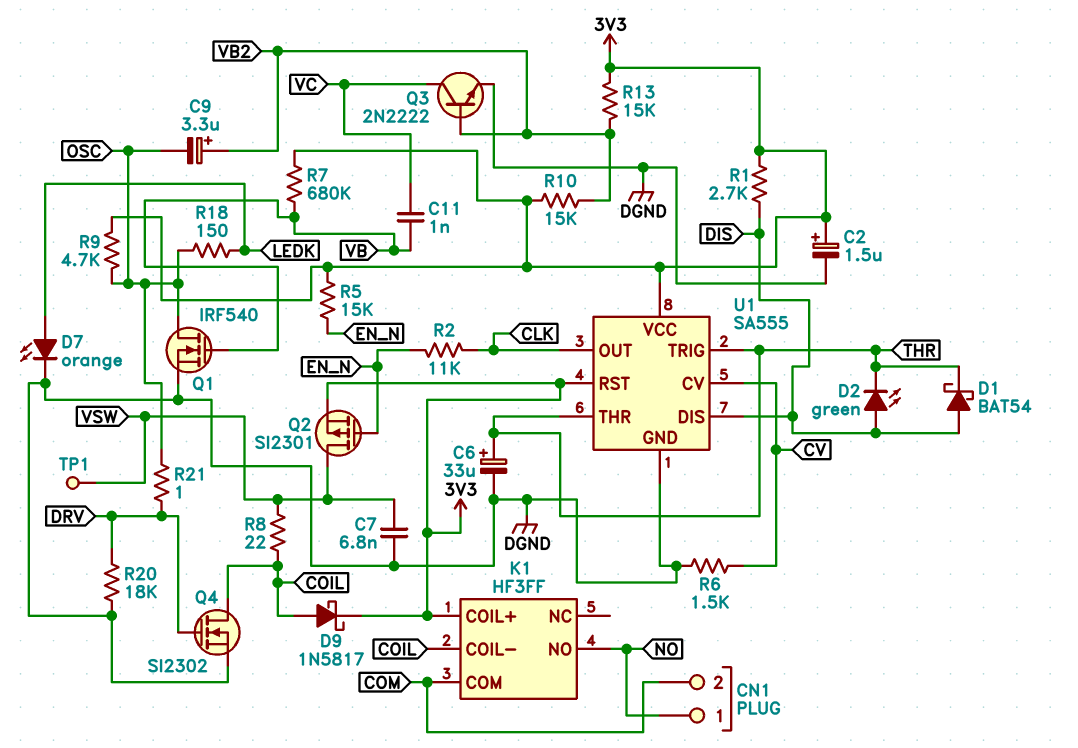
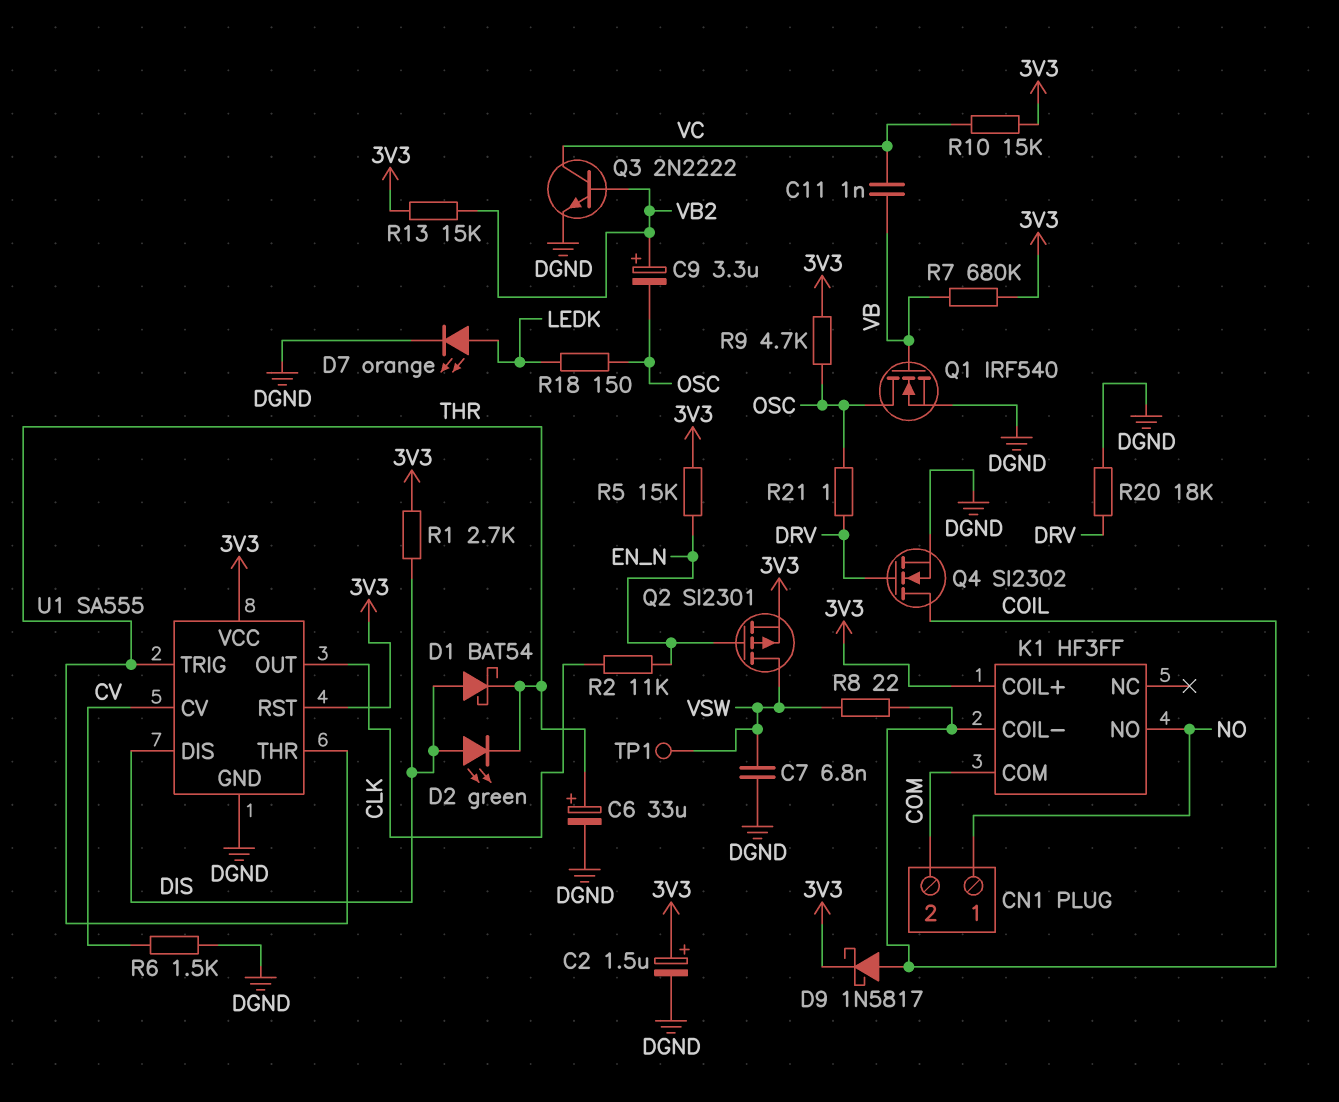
R10: 15k (3V3, VB2) -> 15k (3V3, VC)

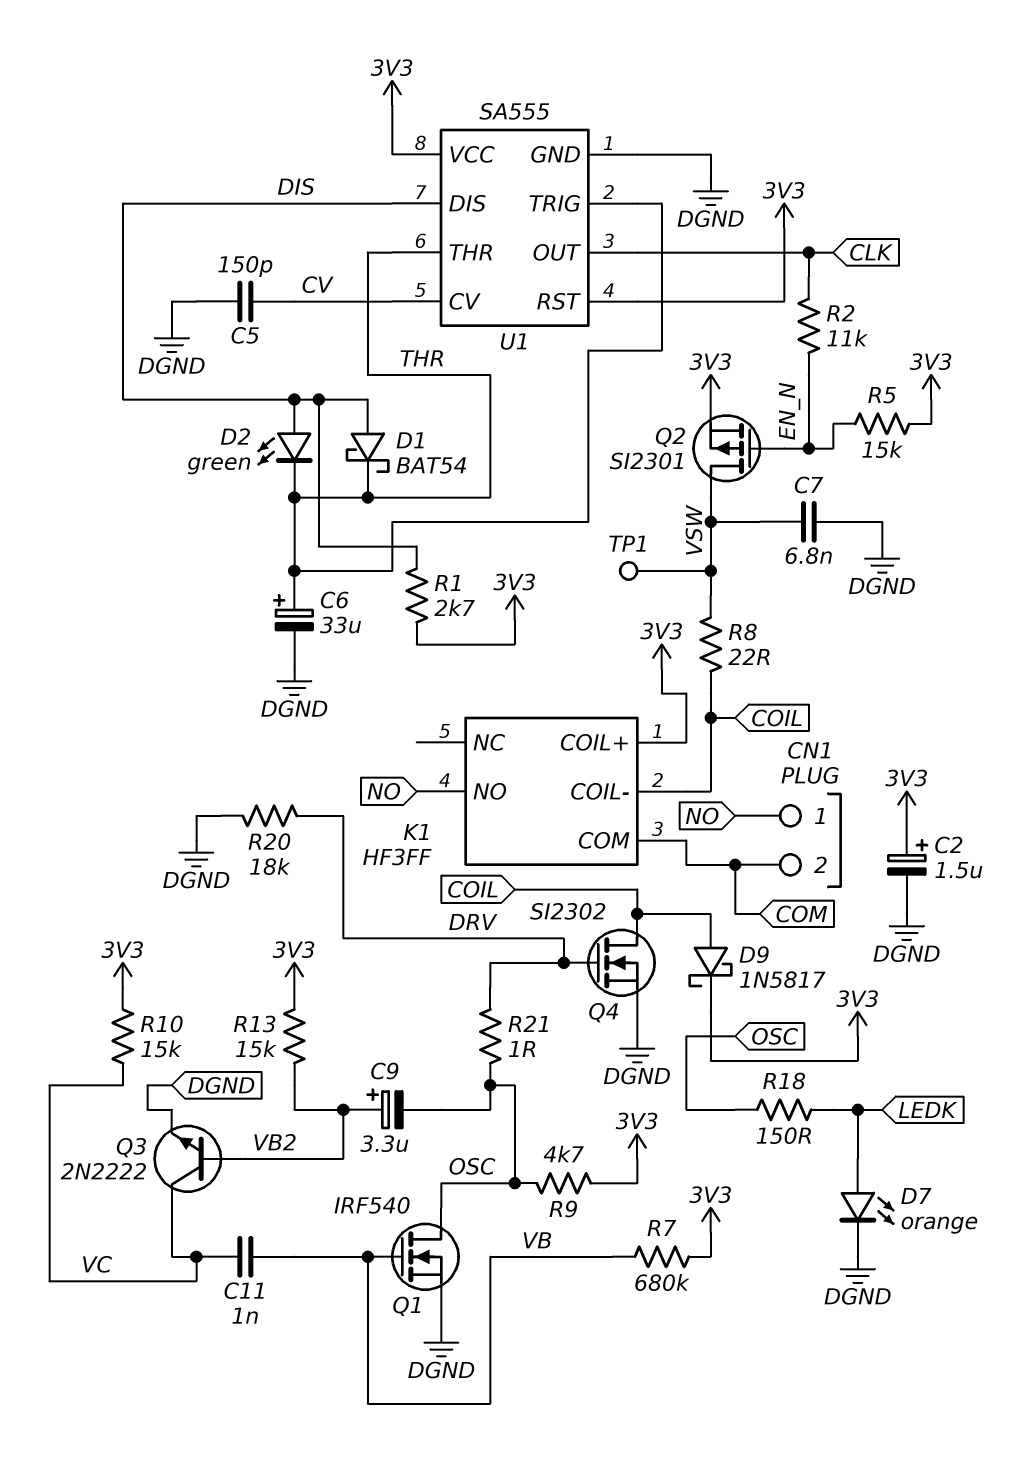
C5: none -> 150pF (CV, DGND)
R6: 1.5k (CV, DGND) -> none

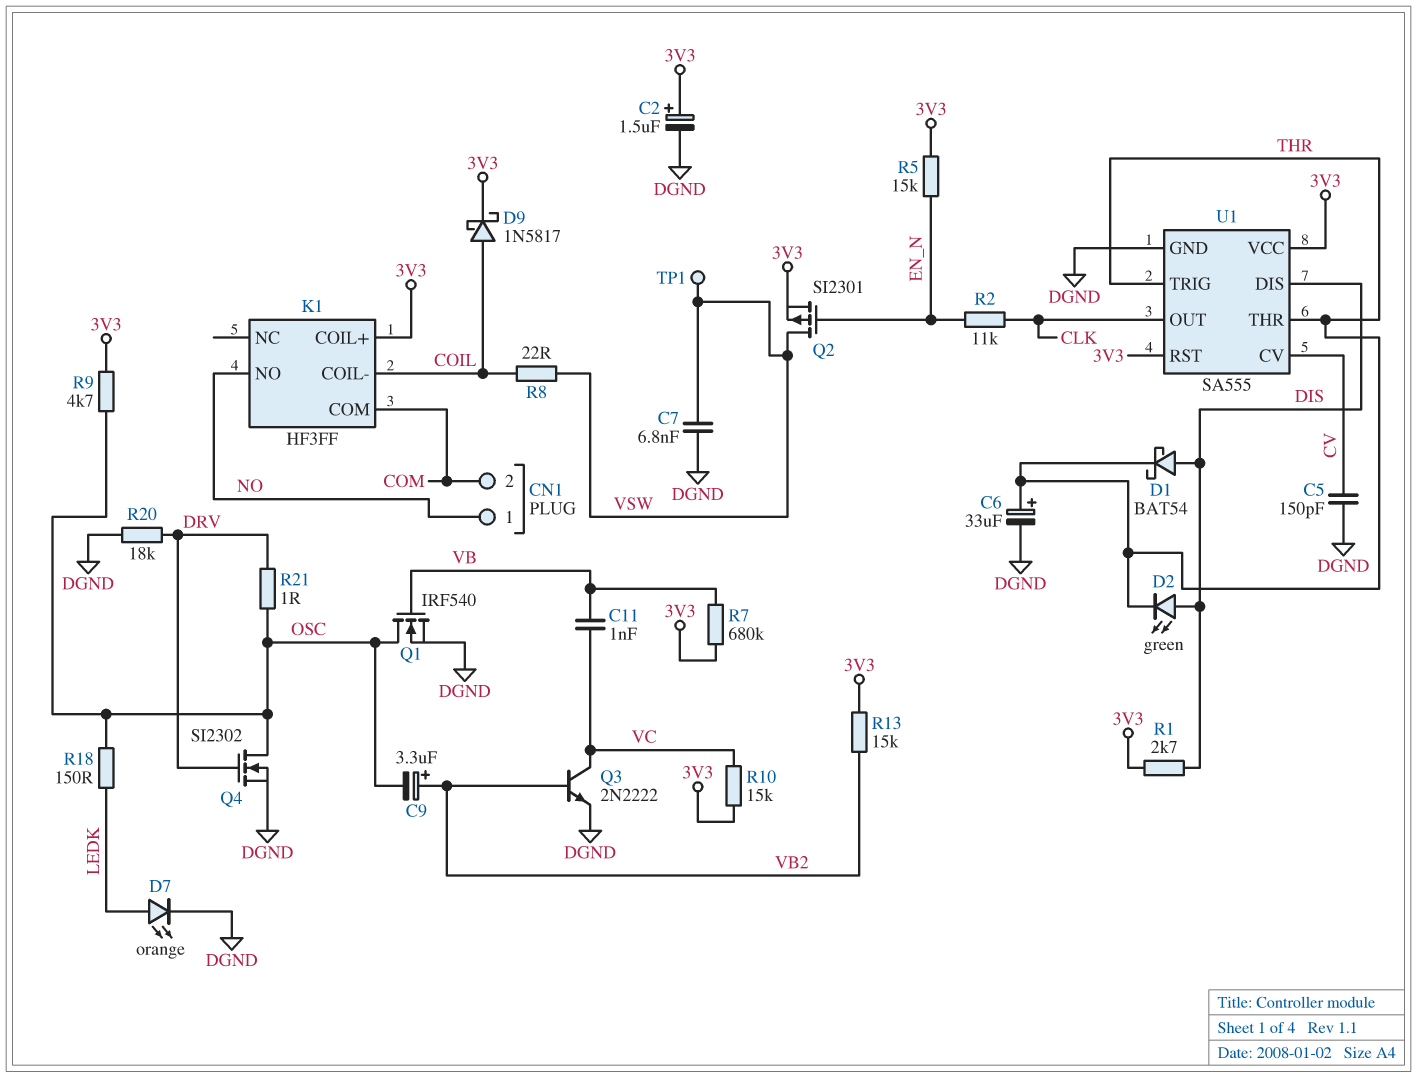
Q4: NMOS SI2302 (G DRV, D COIL, S DGND) -> NMOS SI2302 (G DRV, D OSC, S DGND)

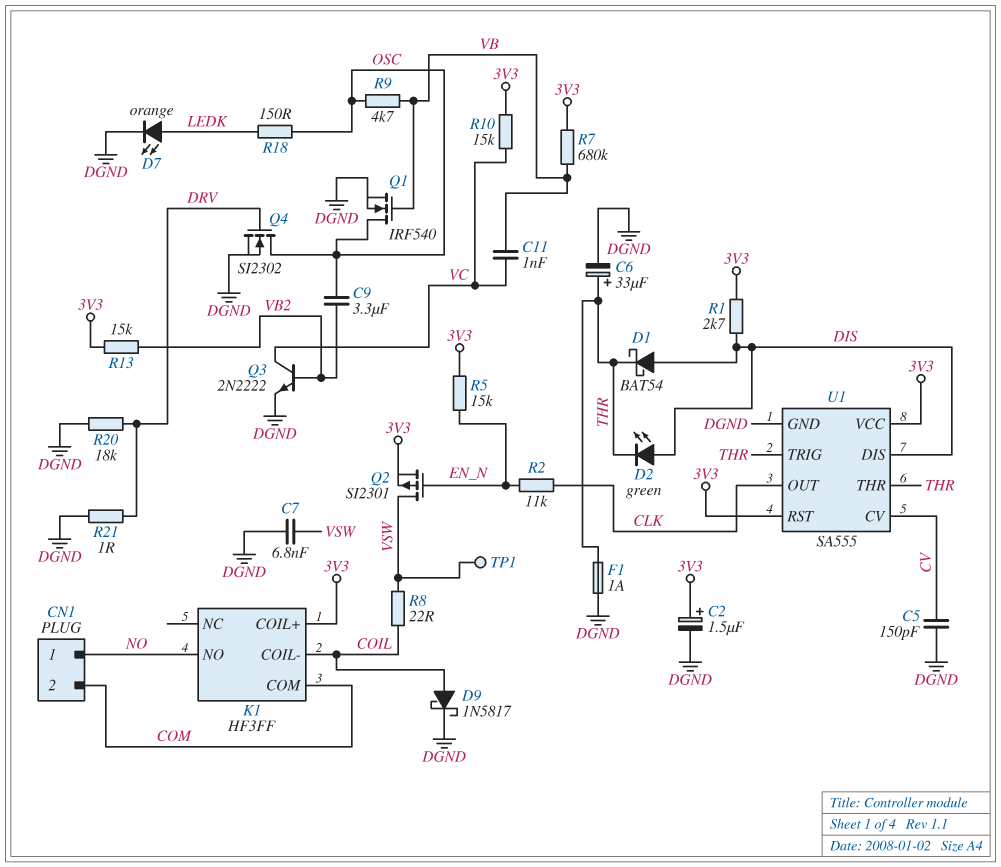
C9: 3.3uF (plus VB2, minus OSC) -> 3.3uF (OSC, VB2)
D9: schottky 1N5817 (A COIL, K 3V3) -> schottky 1N5817 (A COIL, K DGND)
F1: none -> 1A (DGND, THR)
R9: 4.7k (3V3, OSC) -> 4.7k (OSC, VB)
R21: 1 (DRV, OSC) -> 1 (DGND, DRV)

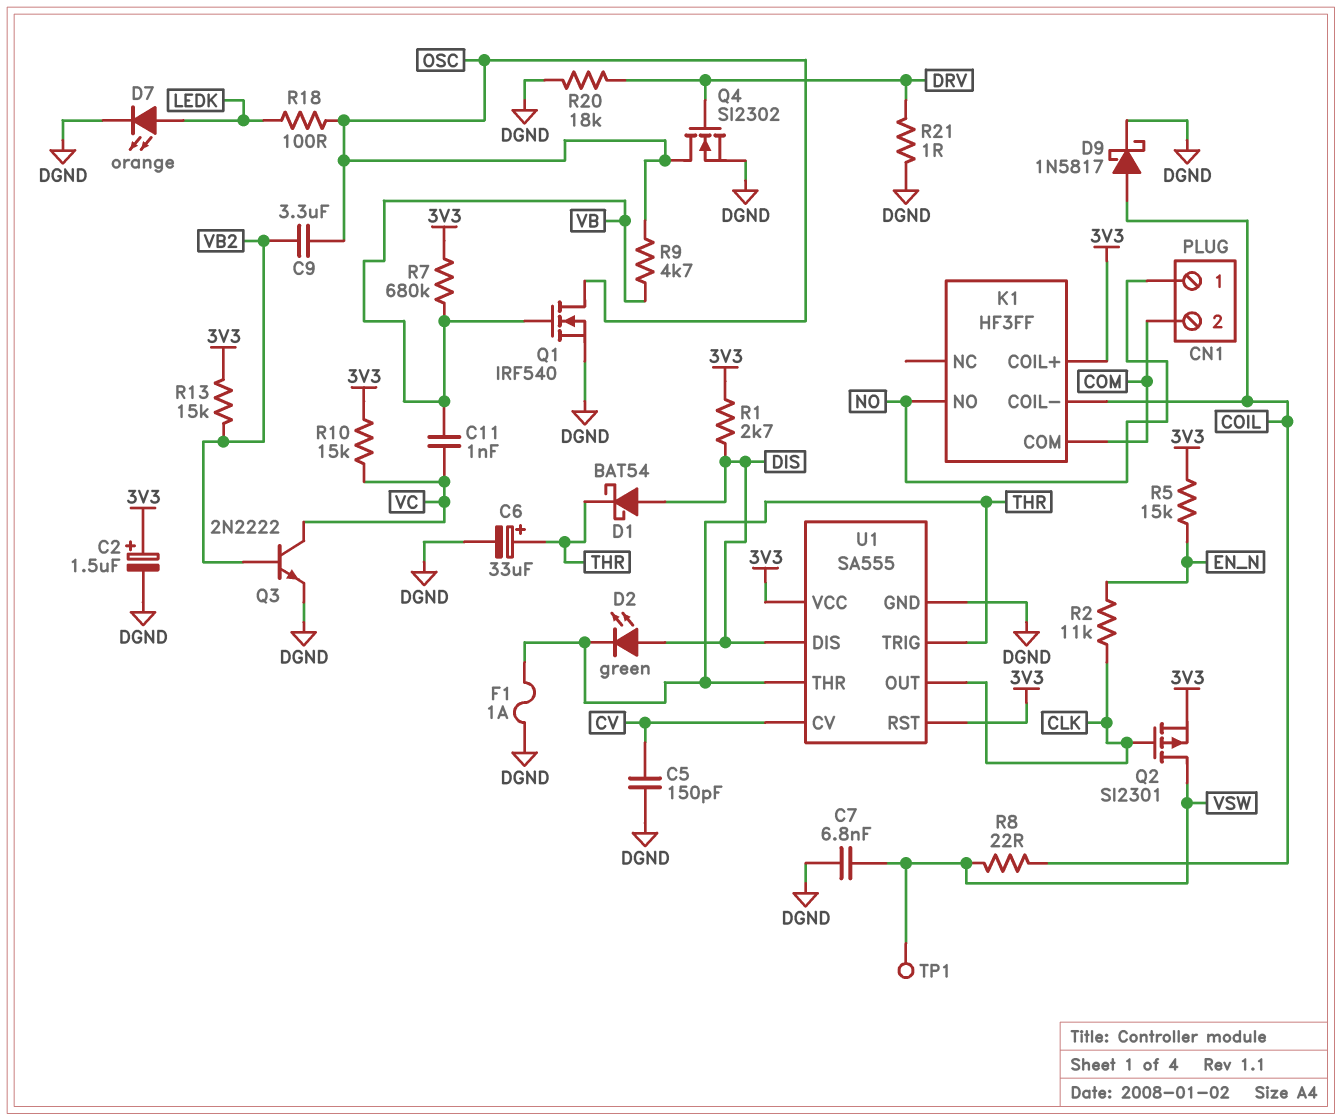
Q2: PMOS SI2301 (G EN_N, D VSW, S 3V3) -> PMOS SI2301 (G CLK, D VSW, S 3V3)
R18: 150 (LEDK, OSC) -> 100 (LEDK, OSC)

